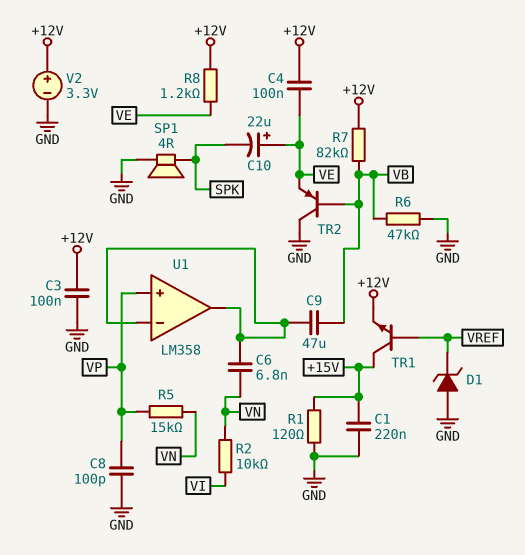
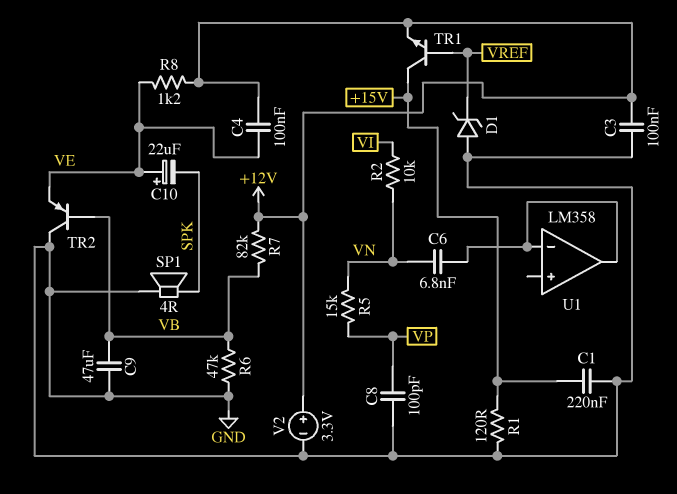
C9: 47uF (U1/in-, VB) -> 47uF (GND, VB)
U1 pin in+: VP -> none

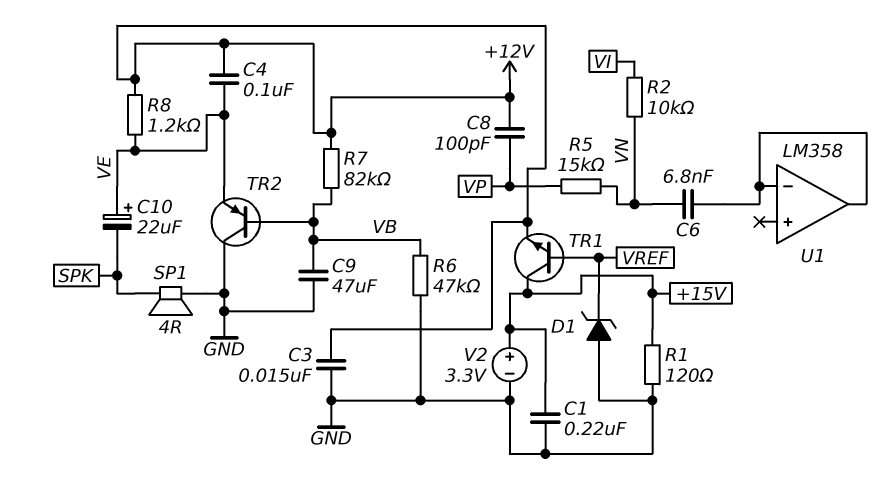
C3: 100nF (+12V, GND) -> 15nF (+12V, GND)
C8: 100pF (GND, VP) -> 100pF (+12V, VP)
V2: 3.3V (plus +12V, minus GND) -> 3.3V (plus +15V, minus GND)

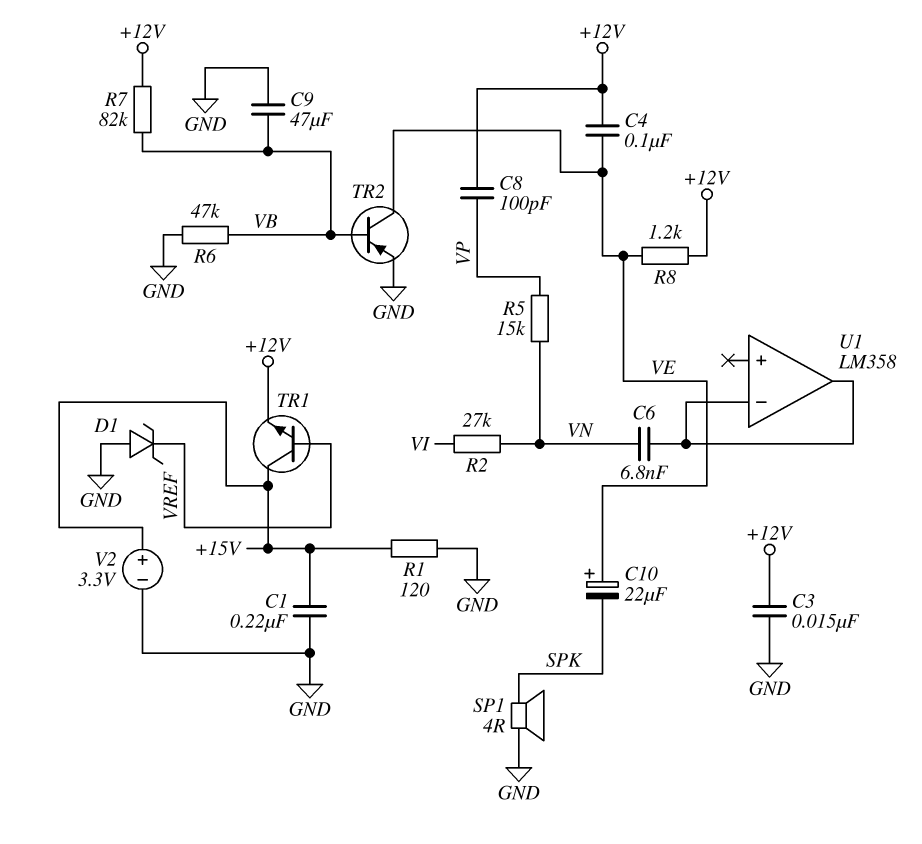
R2: 10k (VI, VN) -> 27k (VI, VN)
TR2: PNP (B VB, C GND, E VE) -> PNP (B VB, C VE, E GND)

